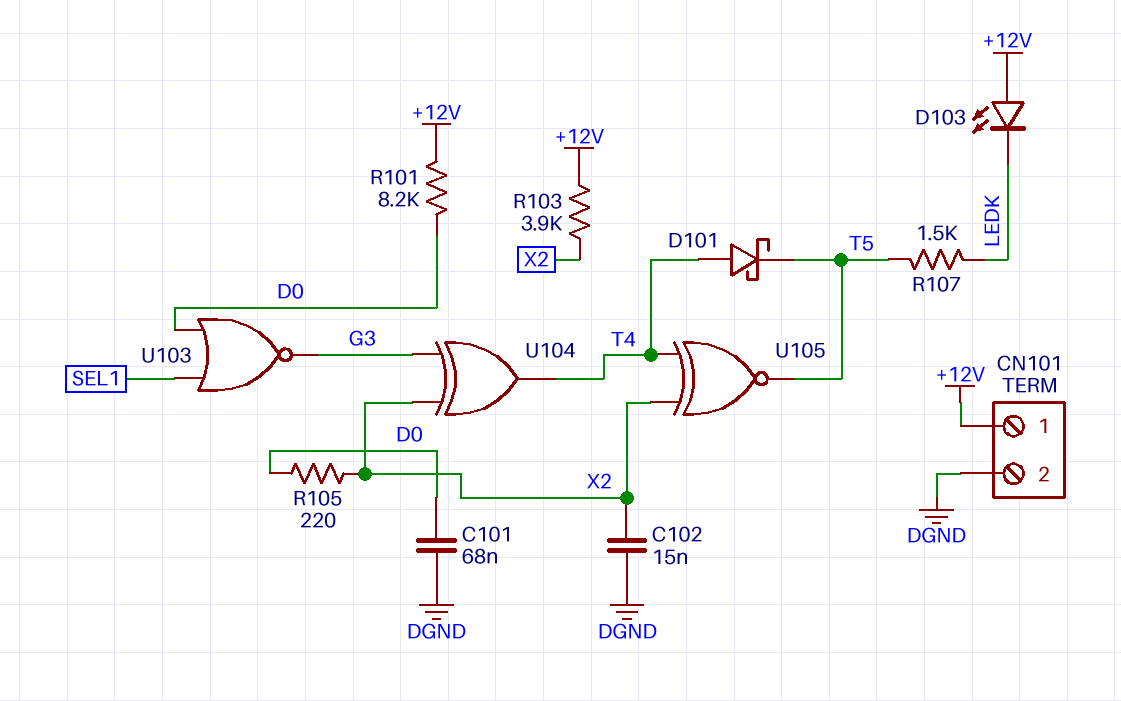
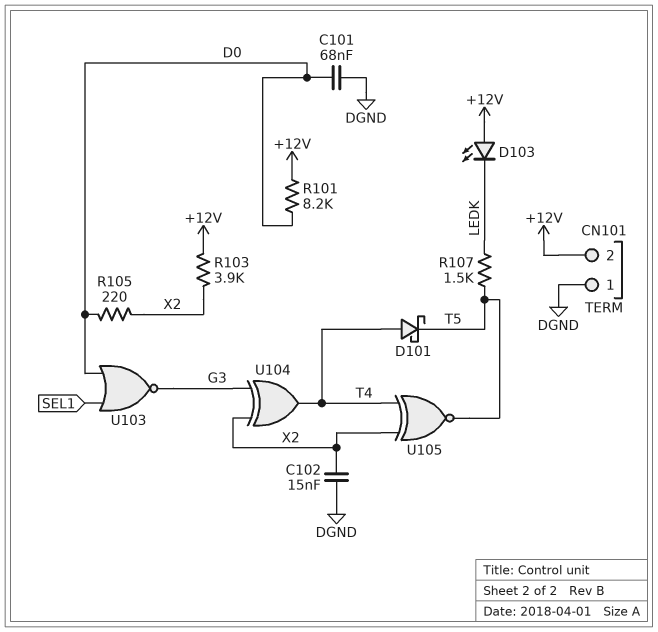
CN101 pin 1: +12V -> DGND
CN101 pin 2: DGND -> +12V

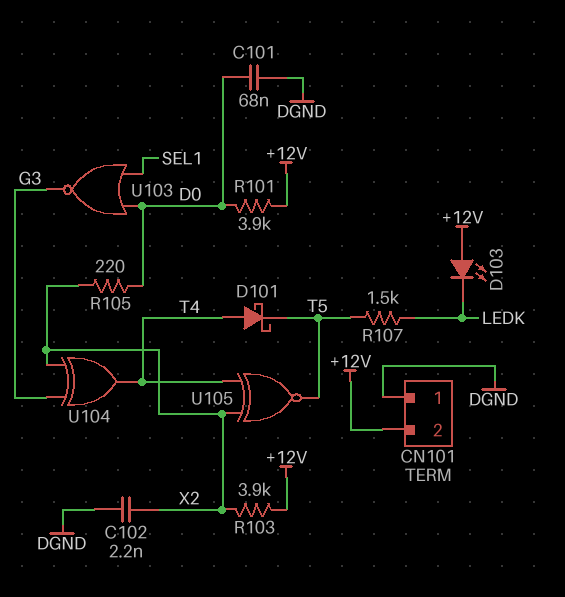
C102: 15nF (DGND, X2) -> 2.2nF (DGND, X2)
R101: 8.2k (+12V, D0) -> 3.9k (+12V, D0)

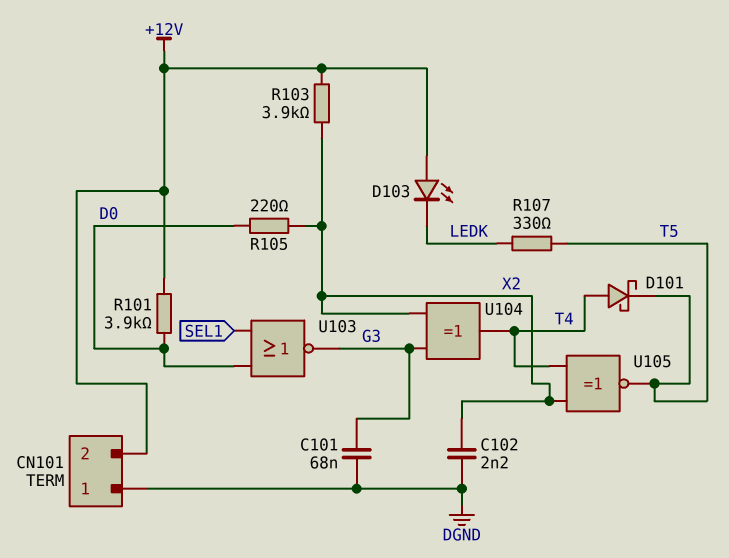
C101: 68nF (D0, DGND) -> 68nF (DGND, G3)
R107: 1.5k (LEDK, T5) -> 330 (LEDK, T5)

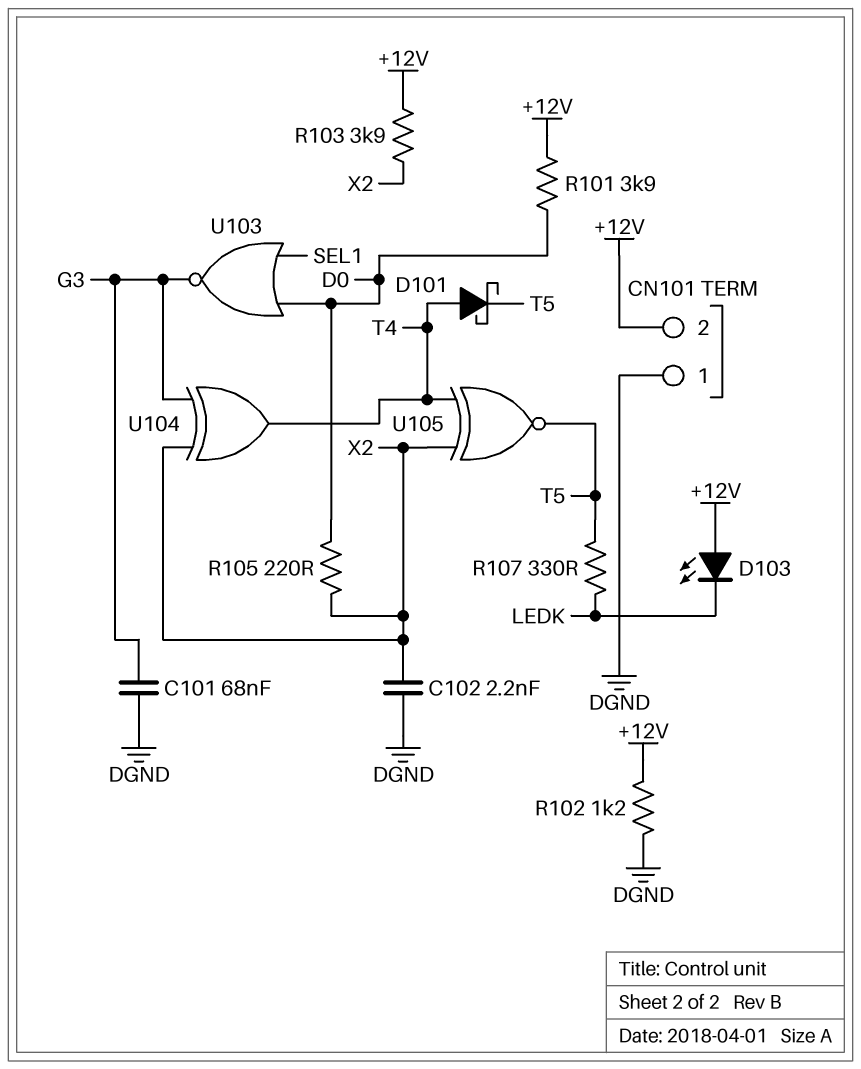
R102: none -> 1.2k (+12V, DGND)

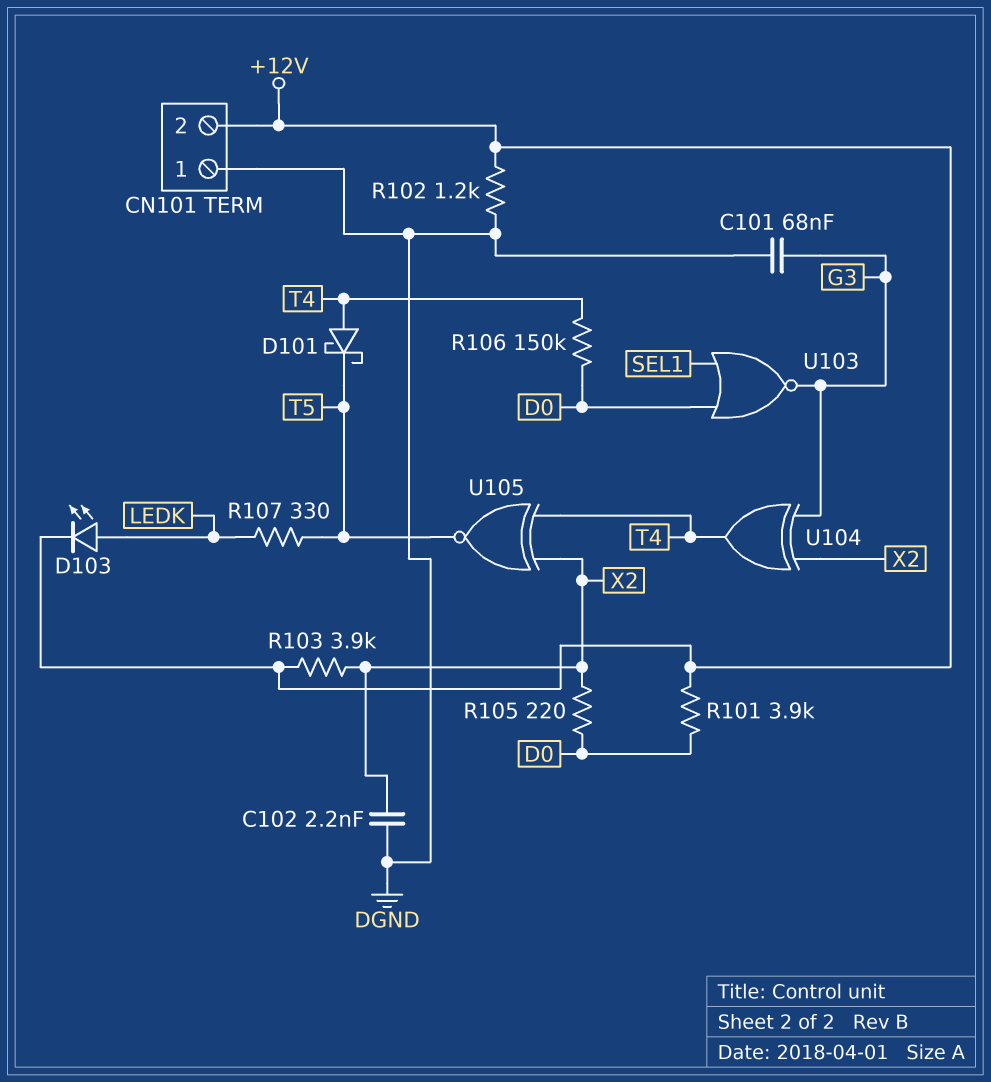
D103: LED (A +12V, K LEDK) -> LED (A LEDK, K +12V)
R106: none -> 150k (D0, T4)

